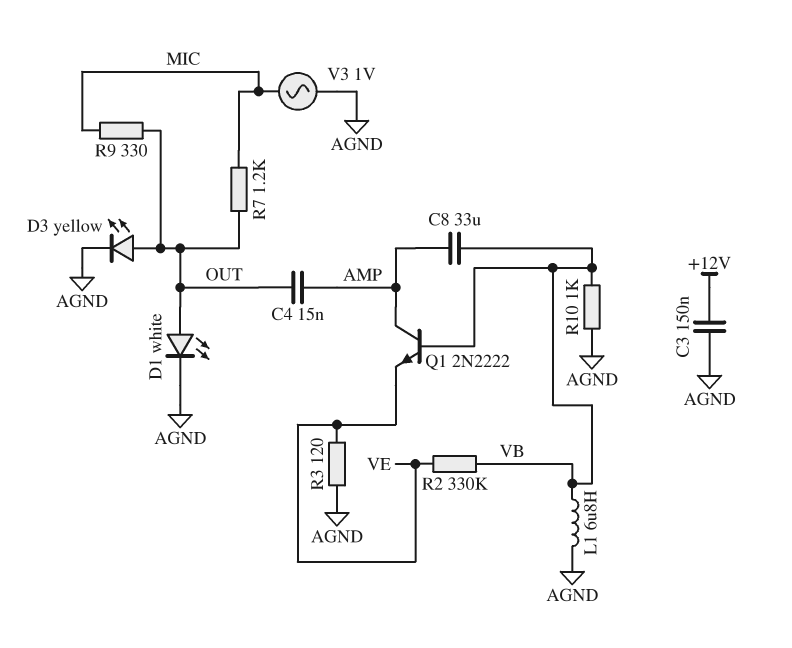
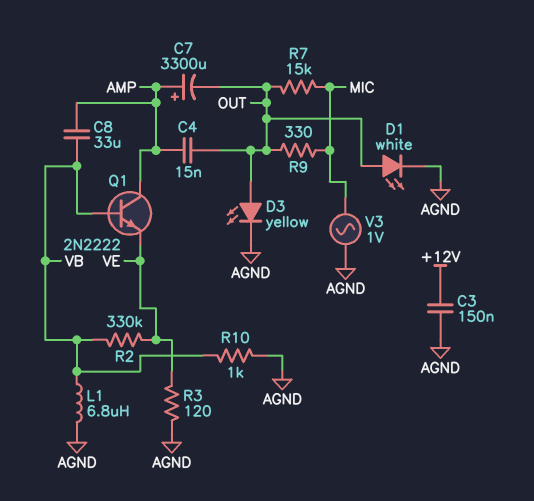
C7: none -> 3300uF (plus AMP, minus OUT)
R7: 1.2k (MIC, OUT) -> 15k (MIC, OUT)

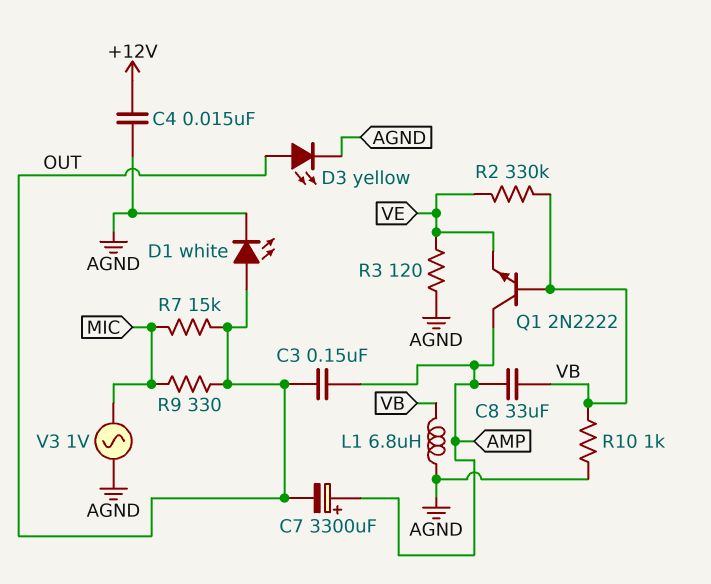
C3: 150nF (+12V, AGND) -> 150nF (AMP, OUT)
C4: 15nF (AMP, OUT) -> 15nF (+12V, AGND)

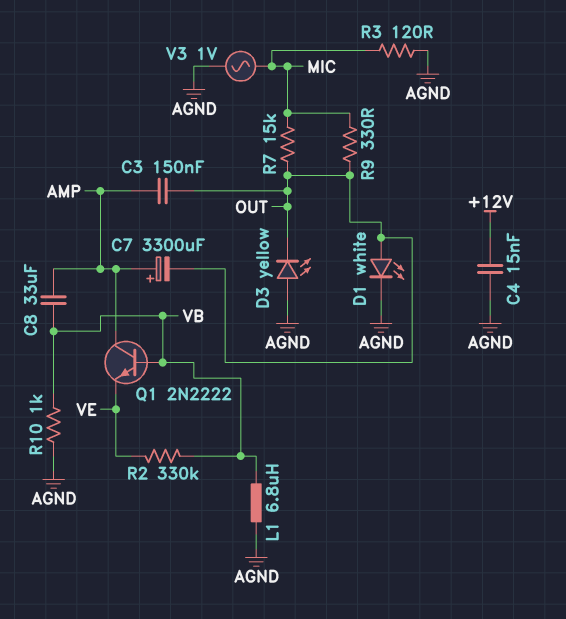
D3: LED yellow (A OUT, K AGND) -> LED yellow (A AGND, K OUT)
R3: 120 (AGND, VE) -> 120 (AGND, MIC)

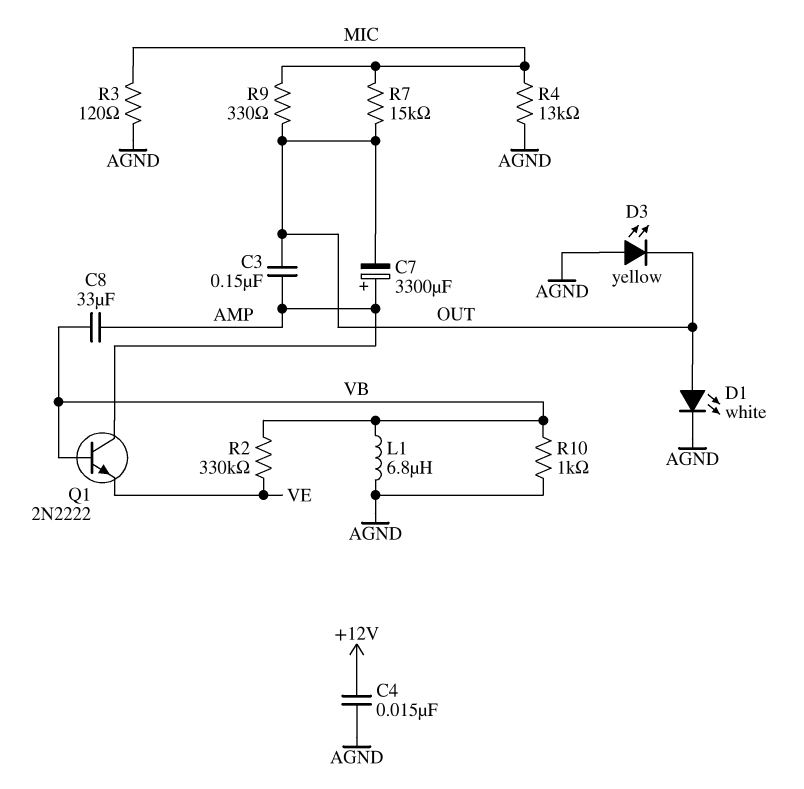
R4: none -> 13k (AGND, MIC)
V3: AC 1V (AGND, MIC) -> none

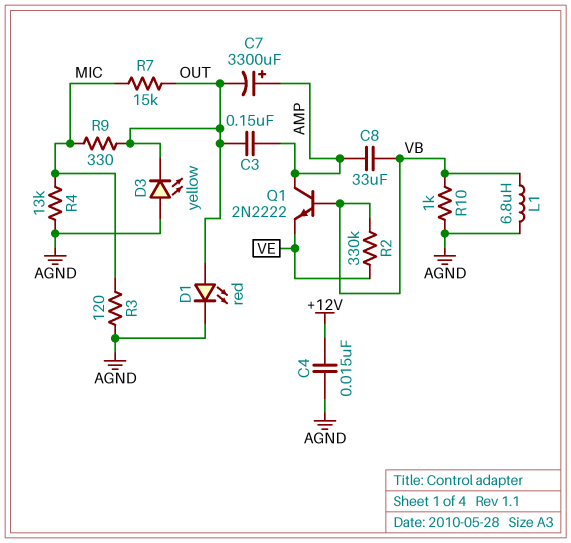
D1: LED white (A OUT, K AGND) -> LED red (A OUT, K AGND)

